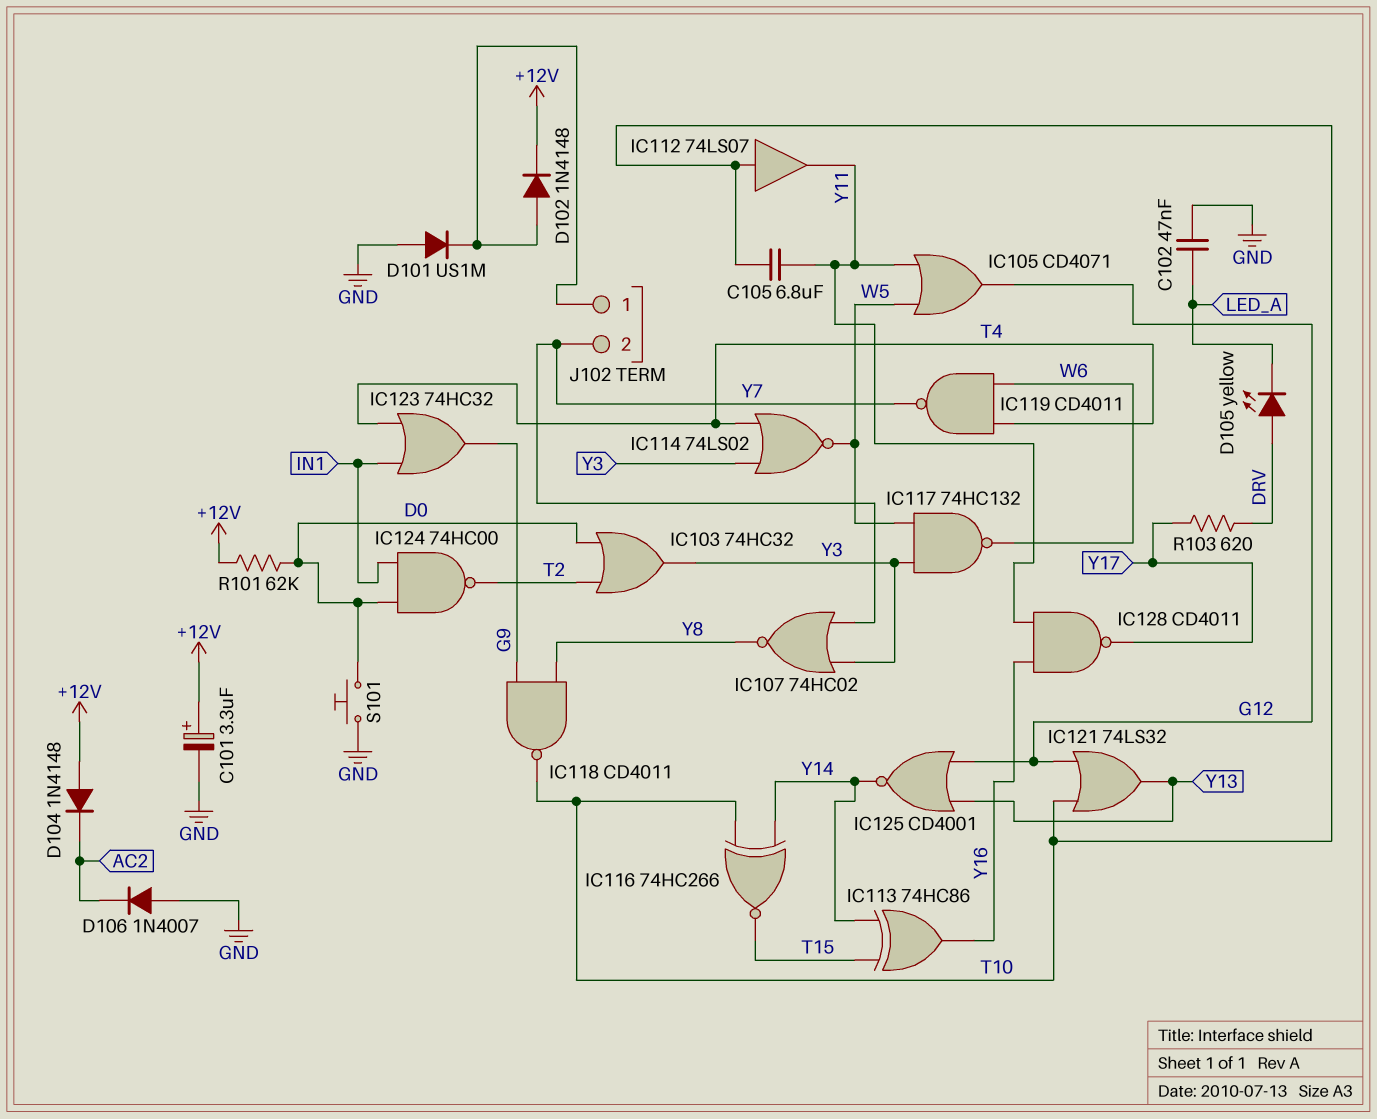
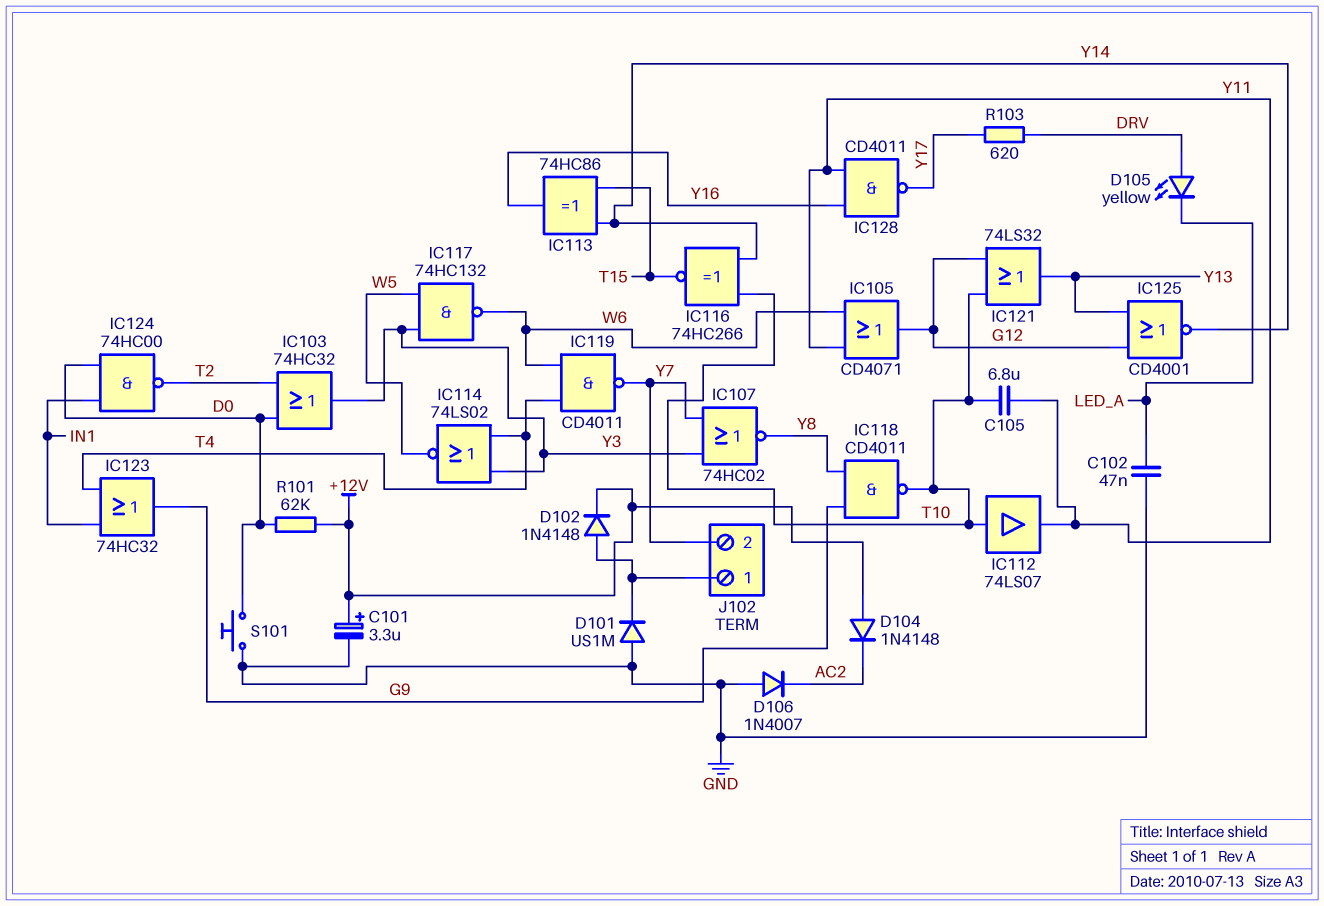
IC105: OR CD4071 (in W5, in Y11, out G12) -> OR CD4071 (in W6, in Y11, out G12)

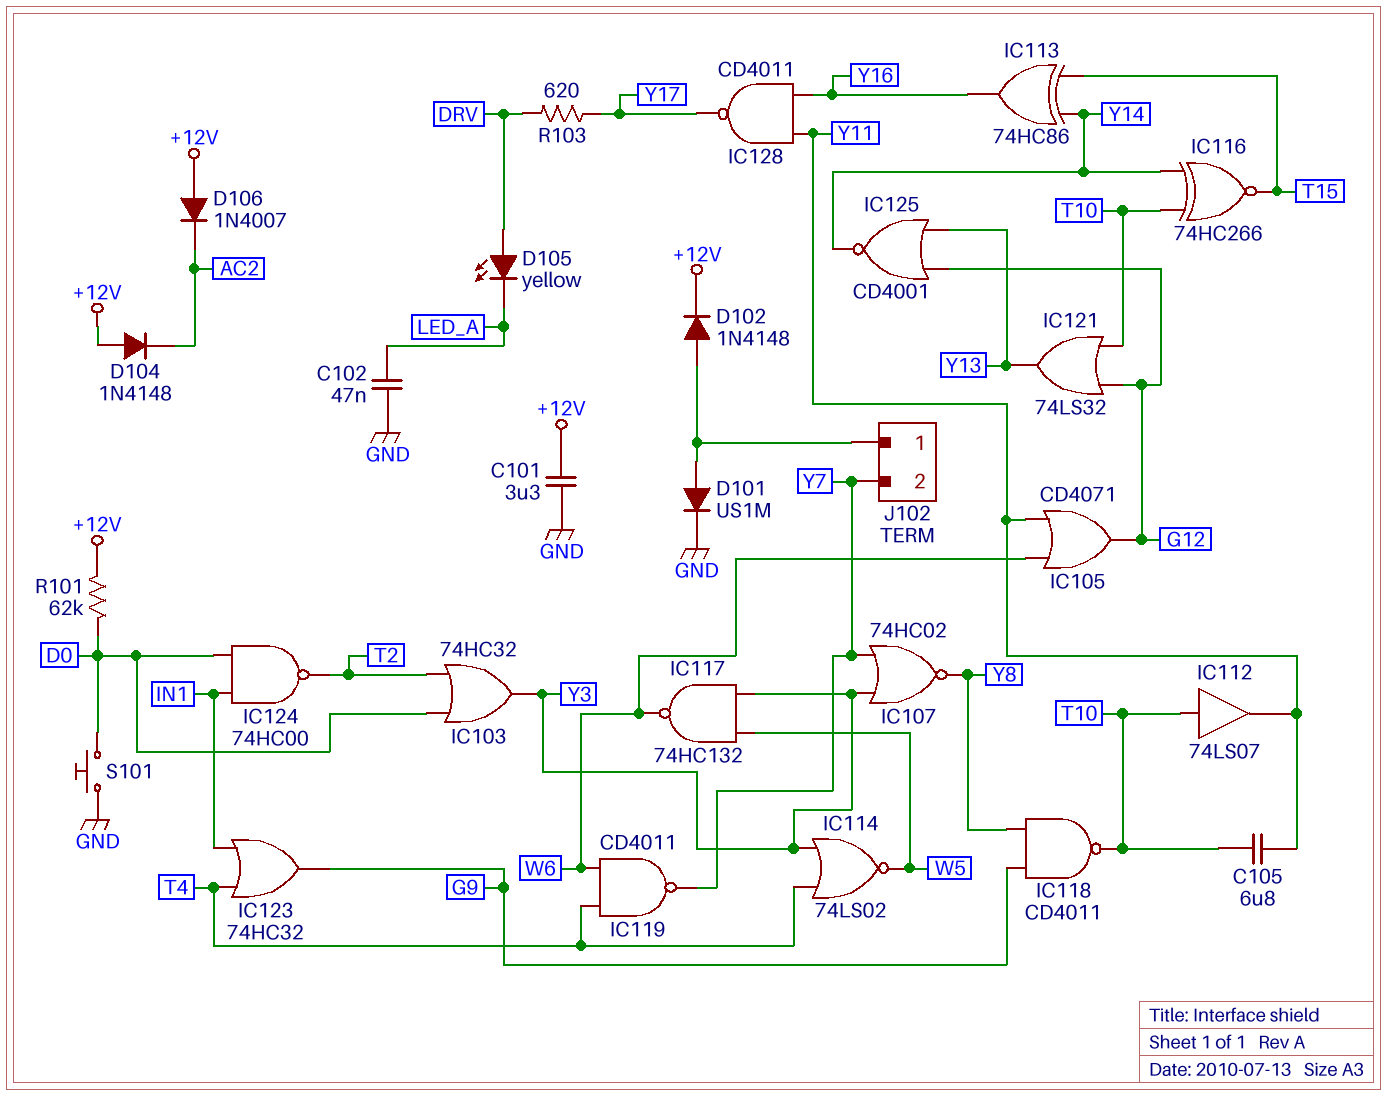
C101: 3.3uF (plus +12V, minus GND) -> 3.3uF (+12V, GND)
D101: diode US1M (A GND, K J102/1) -> diode US1M (A J102/1, K GND)
D106: diode 1N4007 (A GND, K AC2) -> diode 1N4007 (A +12V, K AC2)

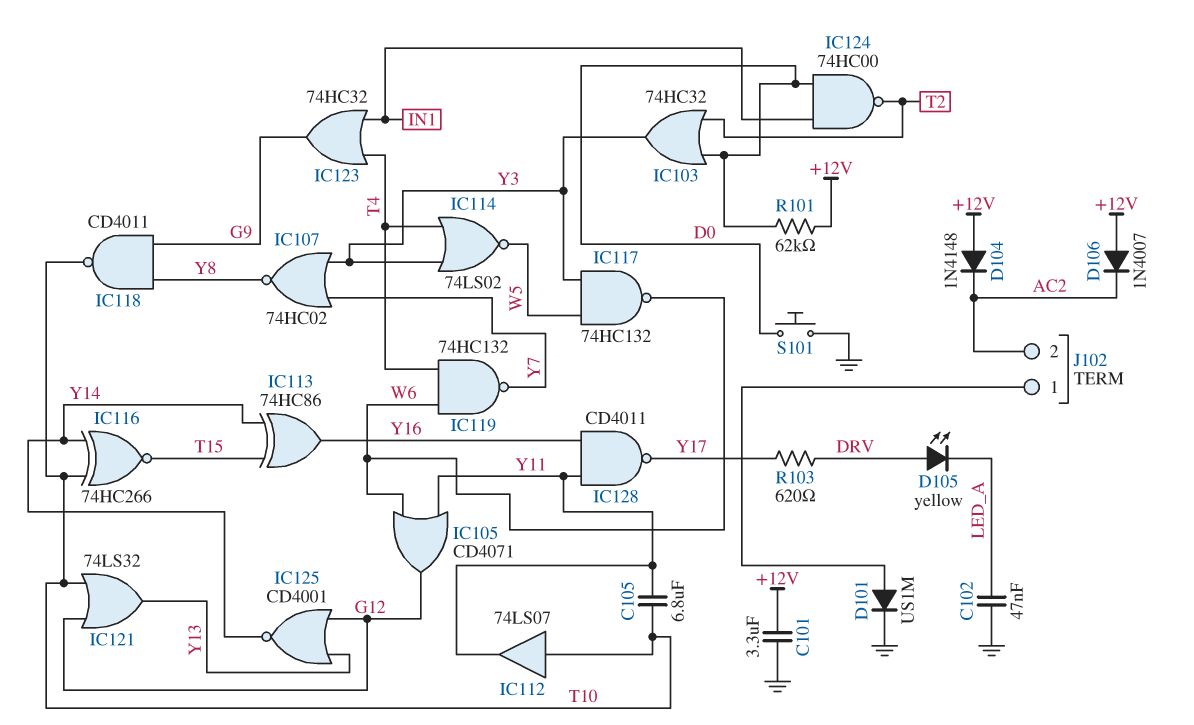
D102: diode 1N4148 (A J102/1, K +12V) -> none
IC119: NAND CD4011 (in T4, in W6, out Y7) -> NAND 74HC132 (in T4, in W6, out Y7)
J102 pin 2: Y7 -> AC2

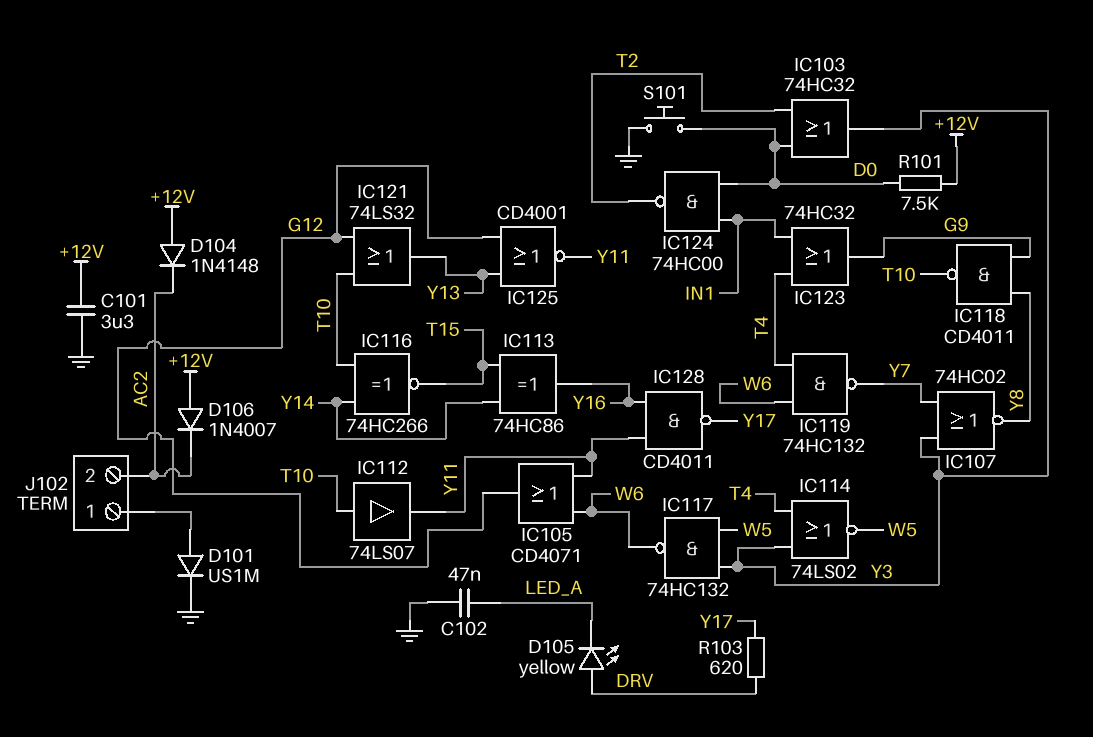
C105: 6.8uF (T10, Y11) -> none
IC125: NOR CD4001 (in G12, in Y13, out Y14) -> NOR CD4001 (in G12, in Y13, out Y11)
R101: 62k (+12V, D0) -> 7.5k (+12V, D0)

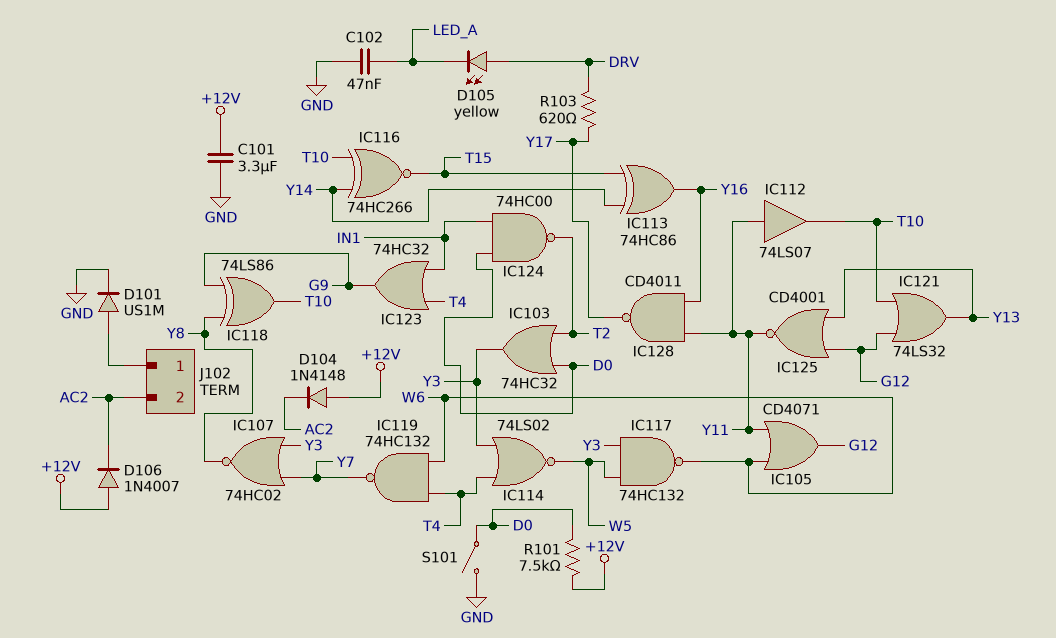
IC112: buffer 74LS07 (in T10, out Y11) -> buffer 74LS07 (in Y11, out T10)
IC118: NAND CD4011 (in G9, in Y8, out T10) -> XOR 74LS86 (in G9, in Y8, out T10)
S101: button (D0, GND) -> switch (D0, GND)

